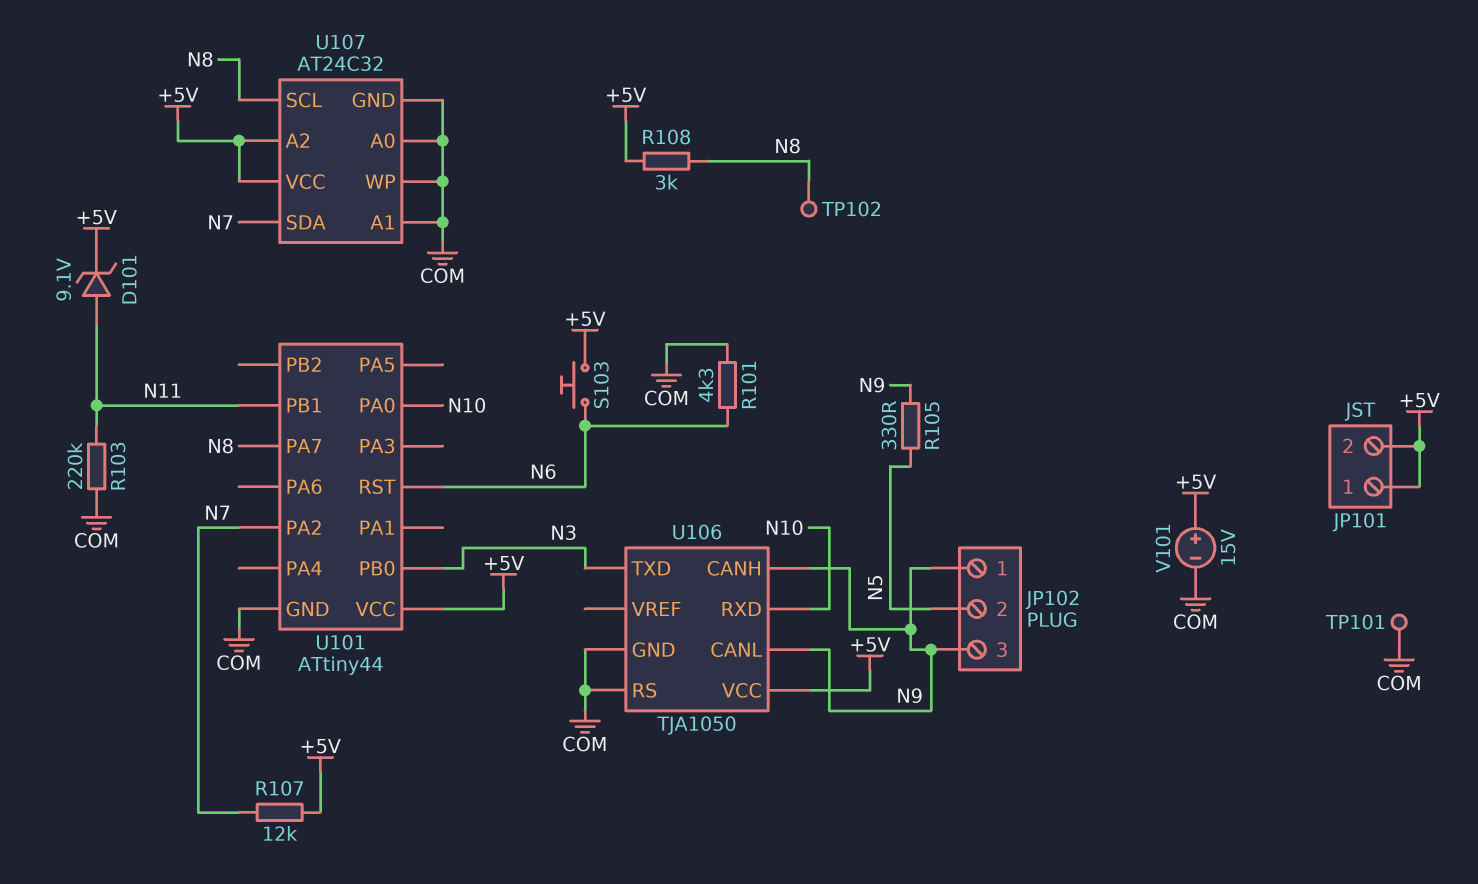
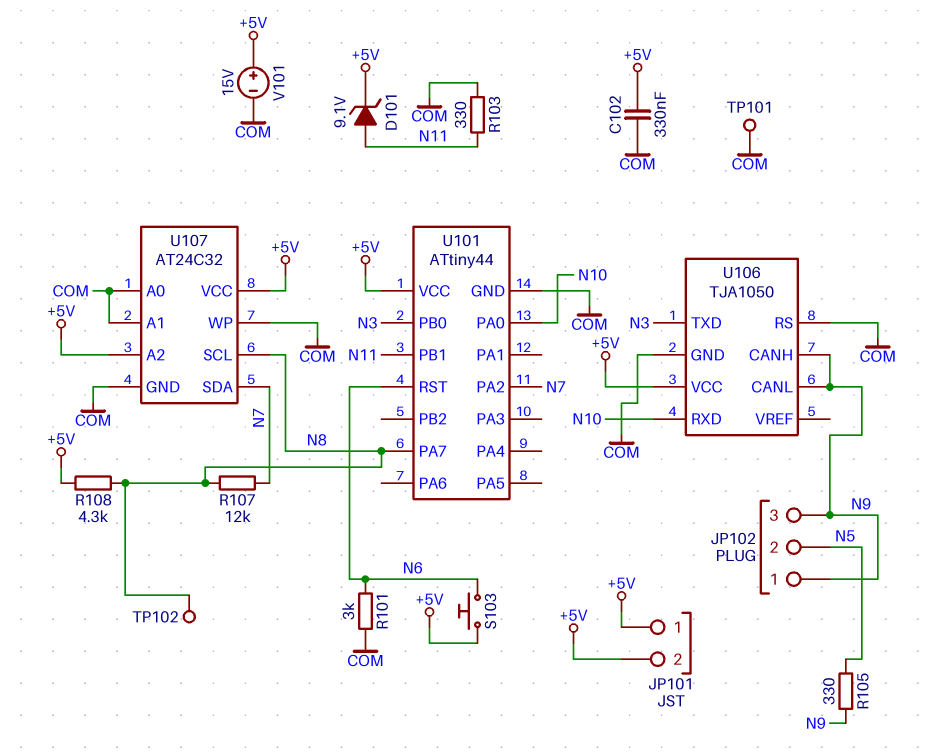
C102: none -> 330nF (+5V, COM)
R101: 4.3k (COM, N6) -> 3k (COM, N6)
R103: 220k (COM, N11) -> 330 (COM, N11)
R107: 12k (+5V, N7) -> 12k (N7, N8)
R108: 3k (+5V, N8) -> 4.3k (+5V, N8)

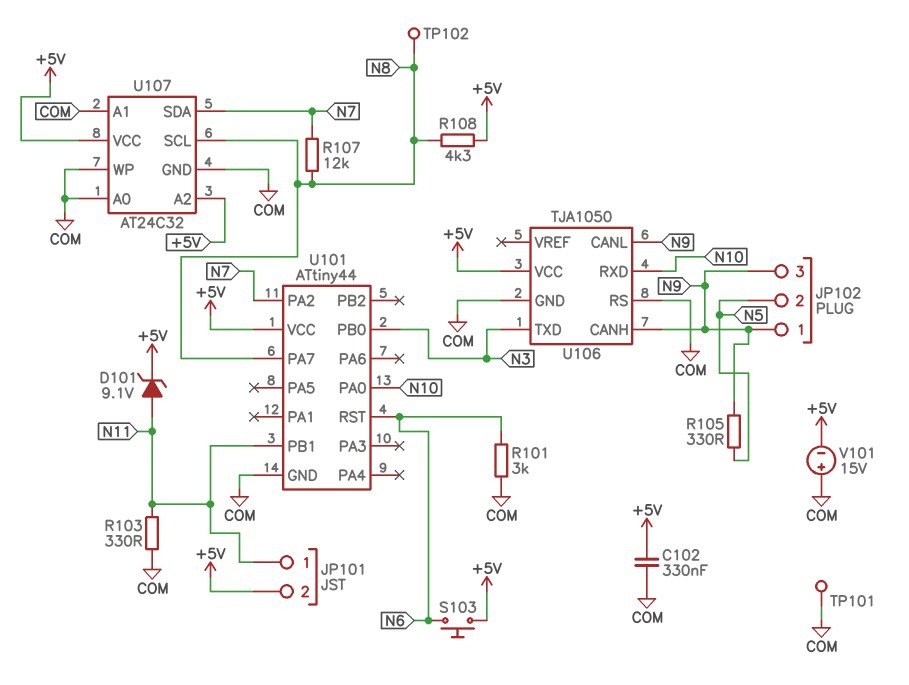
JP101 pin 1: +5V -> N11
V101: 15V (plus +5V, minus COM) -> 15V (plus COM, minus +5V)

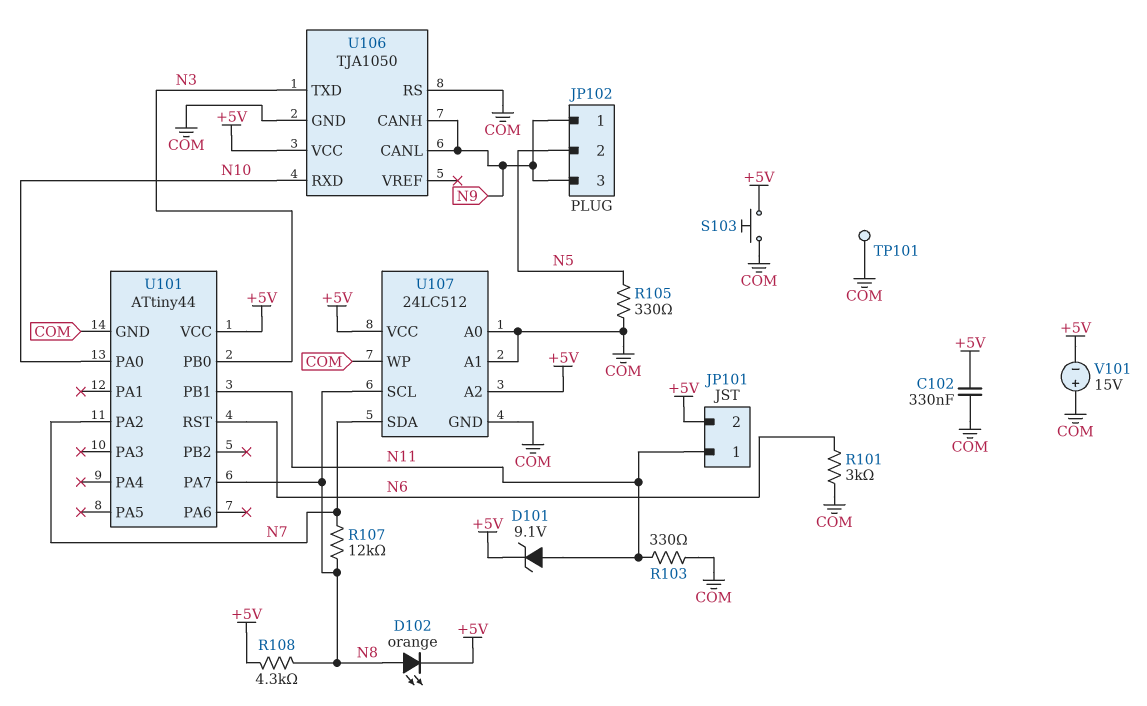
D102: none -> LED orange (A N8, K +5V)
R105: 330 (N5, N9) -> 330 (COM, N5)
S103: button (+5V, N6) -> button (+5V, COM)
TP102: test point (N8) -> none
U107: AT24C32 -> 24LC512

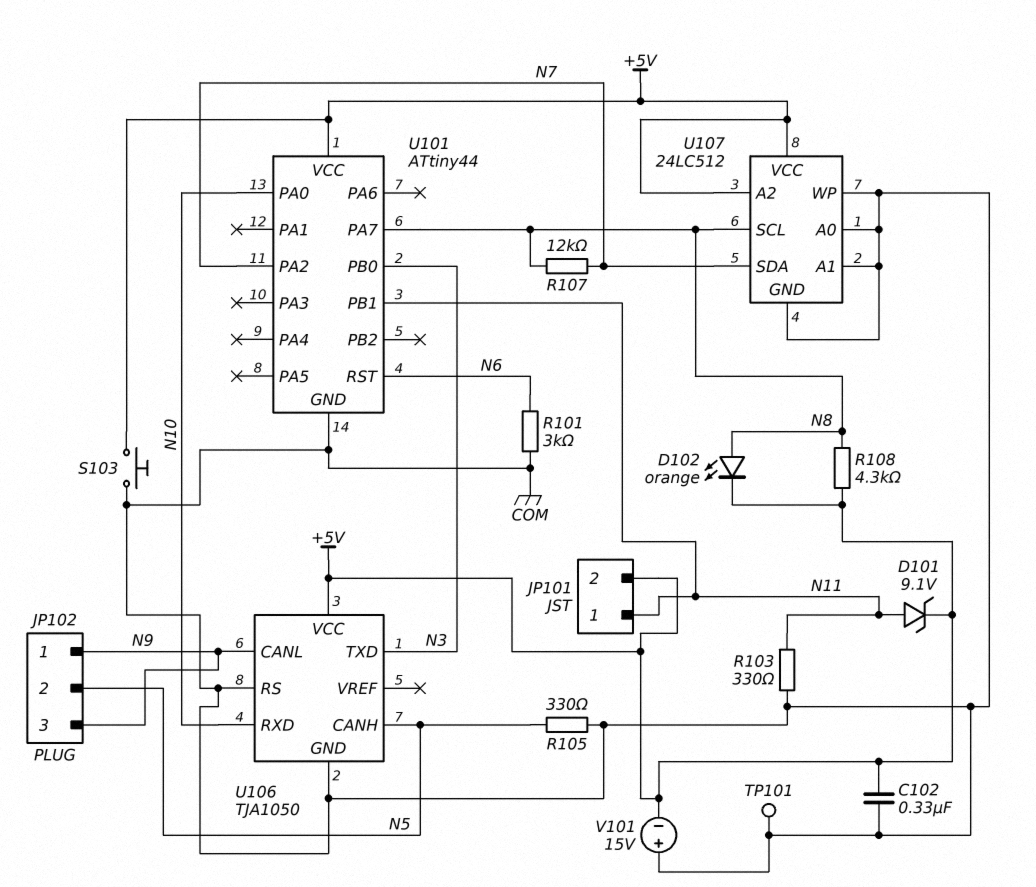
U106 pin CANH: N9 -> N5

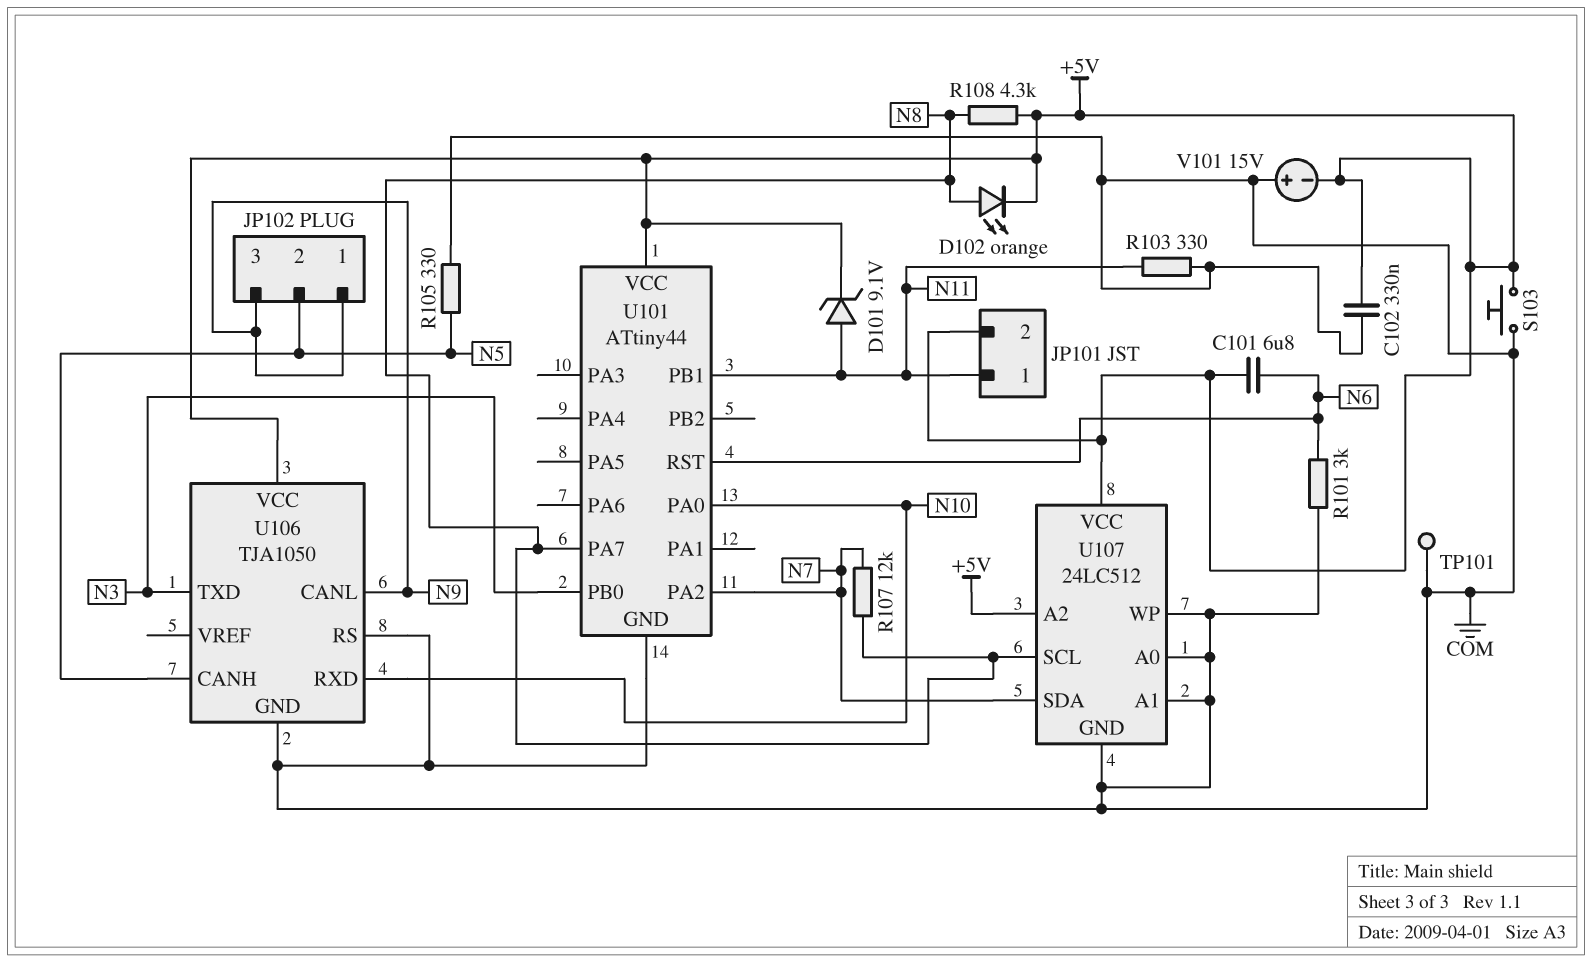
C101: none -> 6.8uF (+5V, N6)

